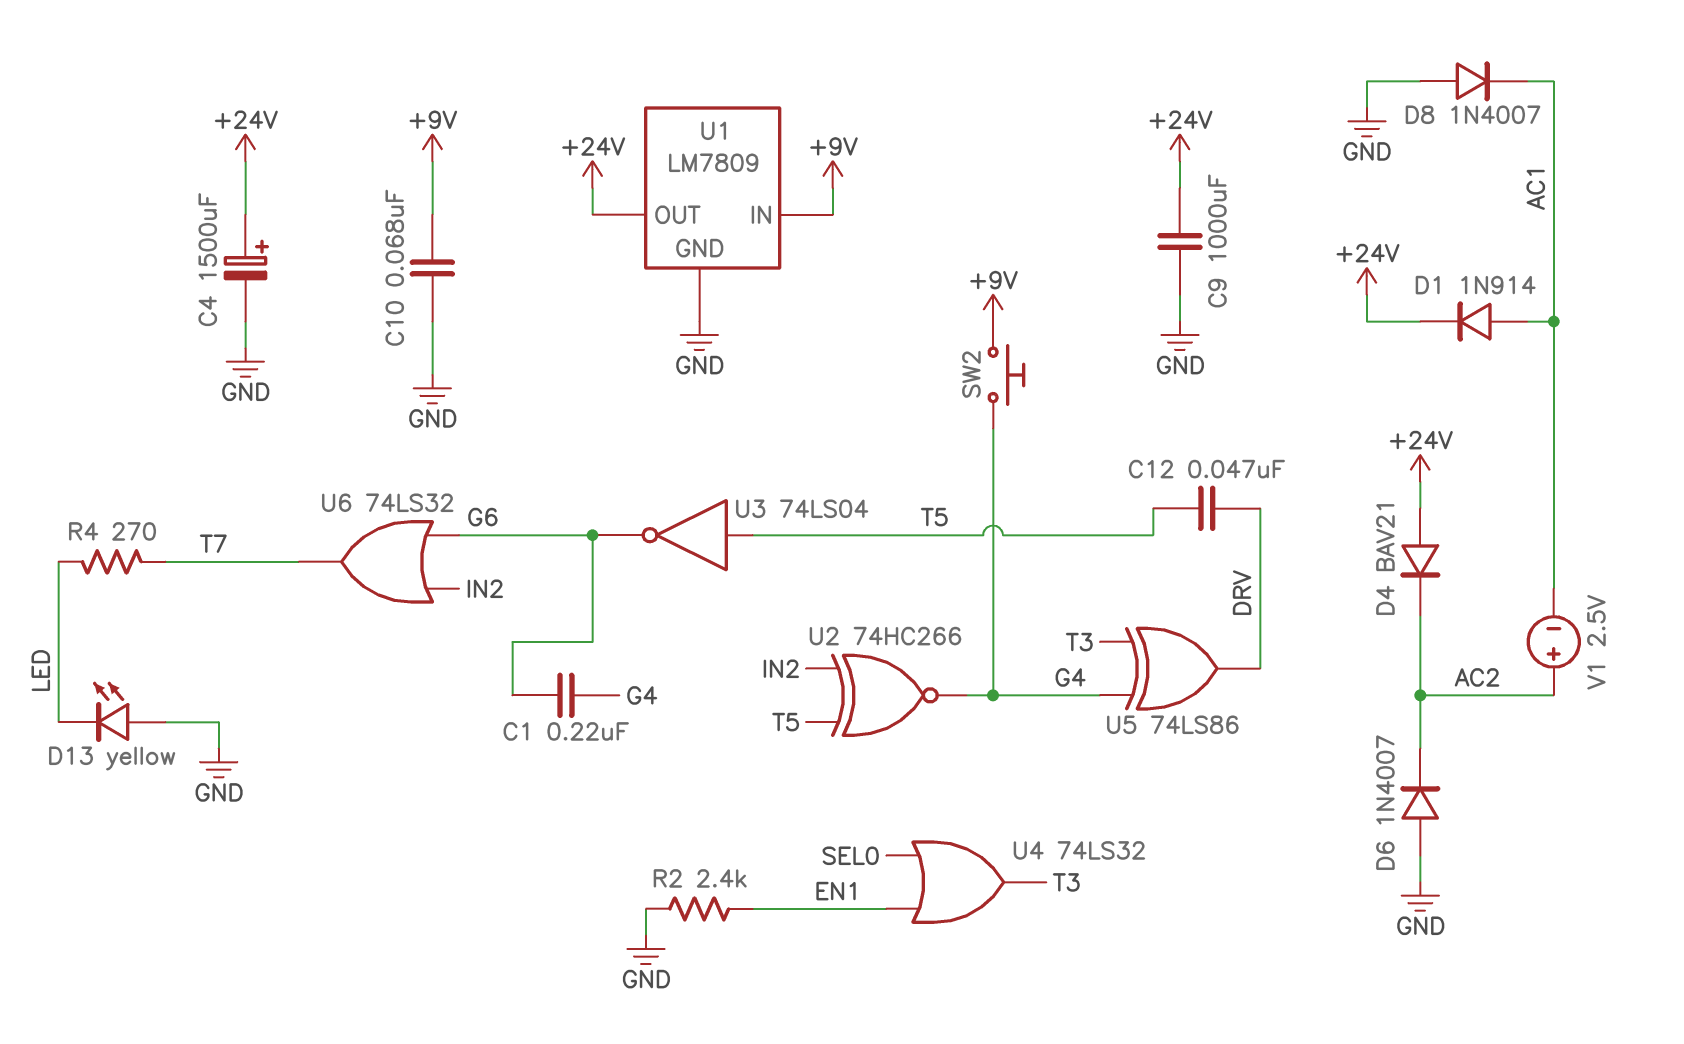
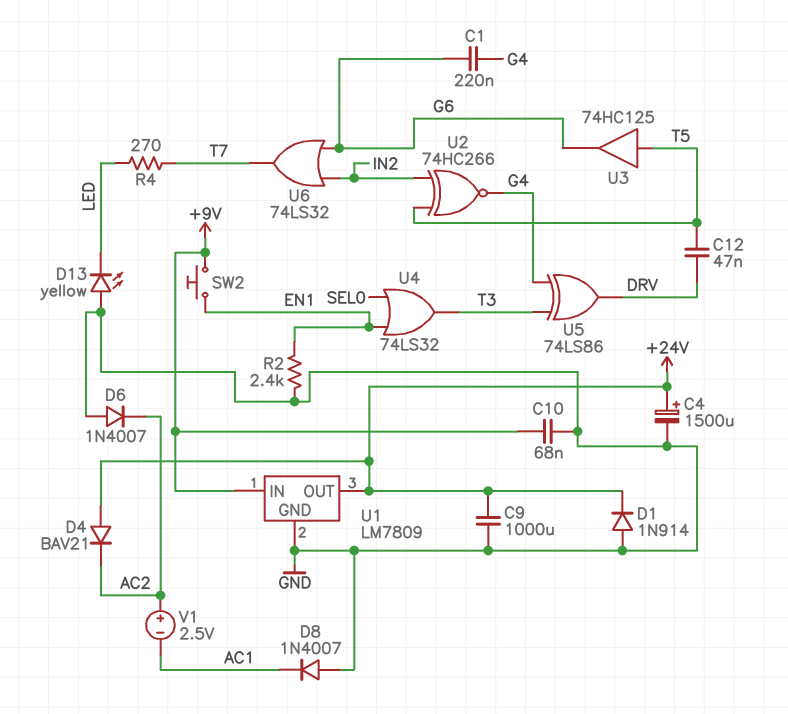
D1: diode 1N914 (A AC1, K +24V) -> diode 1N914 (A GND, K +24V)
SW2: button (+9V, G4) -> button (+9V, EN1)
U3: NOT 74LS04 (in T5, out G6) -> buffer 74HC125 (in T5, out G6)

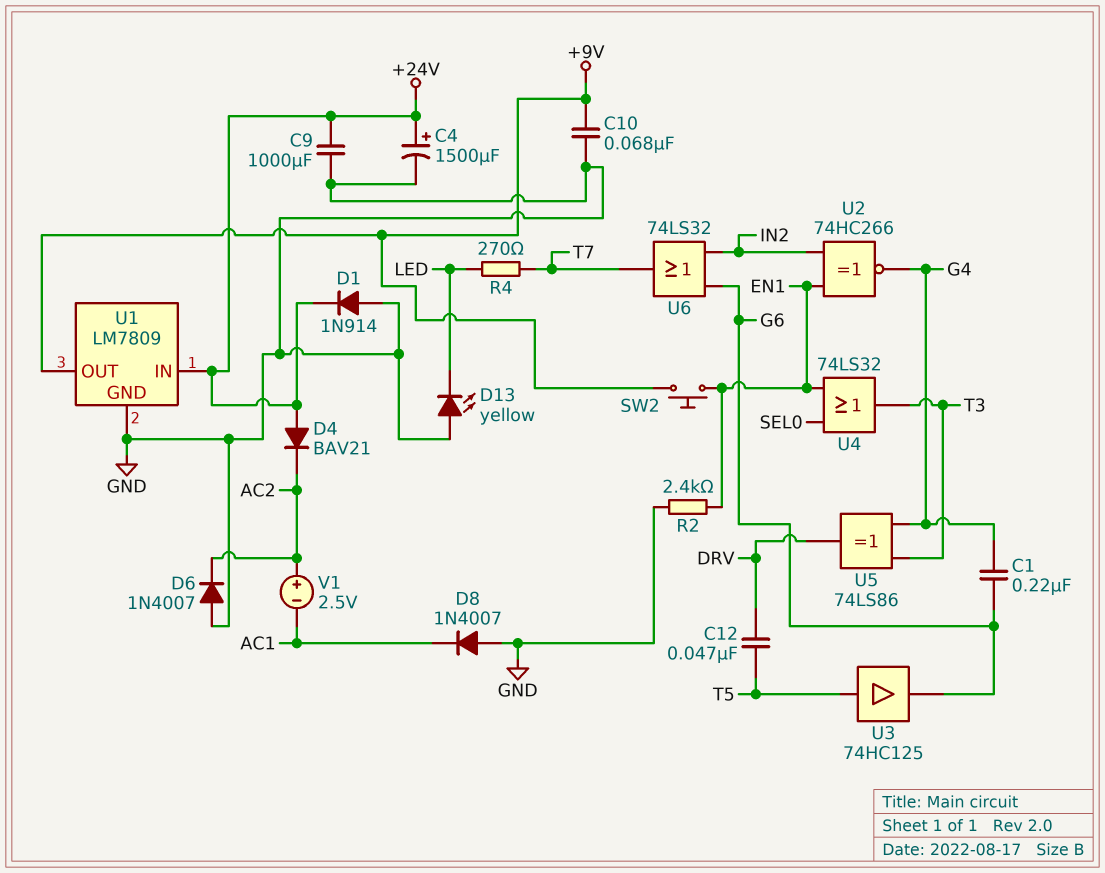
U1 pin IN: +9V -> +24V
U1 pin OUT: +24V -> +9V
U2: XNOR 74HC266 (in IN2, in T5, out G4) -> XNOR 74HC266 (in EN1, in IN2, out G4)

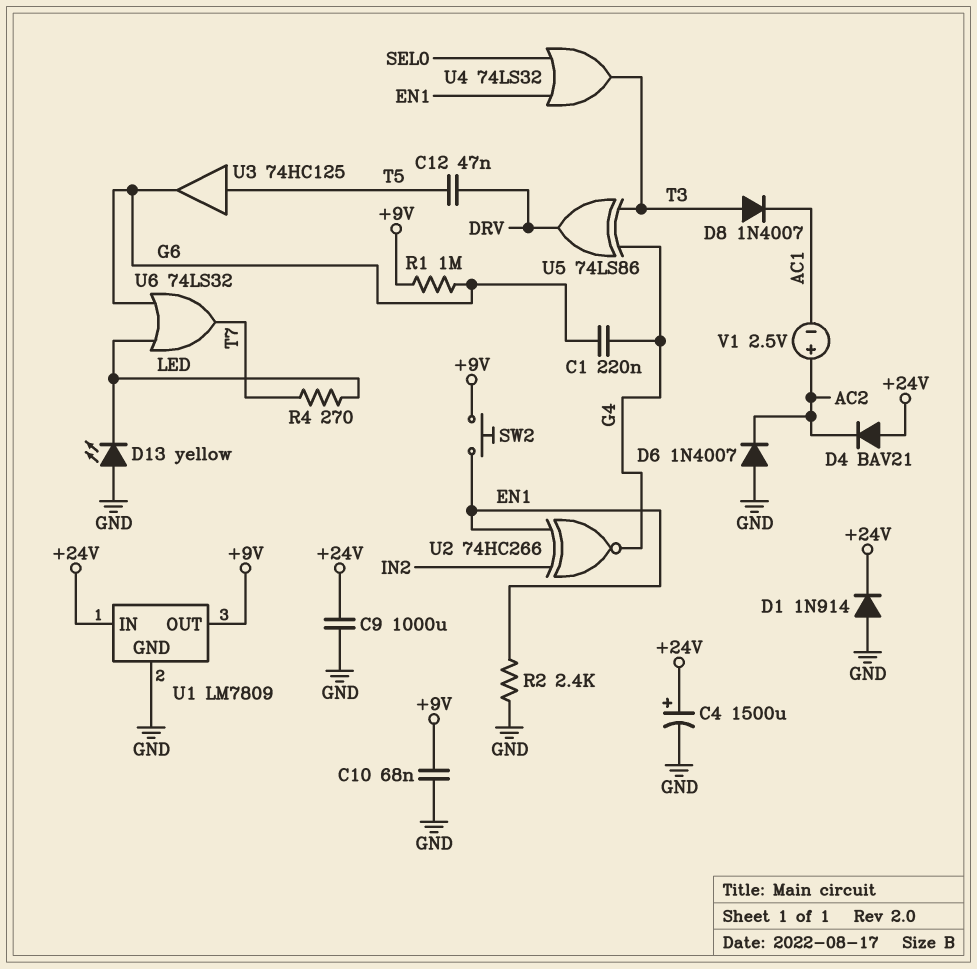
D8: diode 1N4007 (A GND, K AC1) -> diode 1N4007 (A T3, K AC1)
R1: none -> 1M (+9V, G6)
U6: OR 74LS32 (in G6, in IN2, out T7) -> OR 74LS32 (in G6, in LED, out T7)

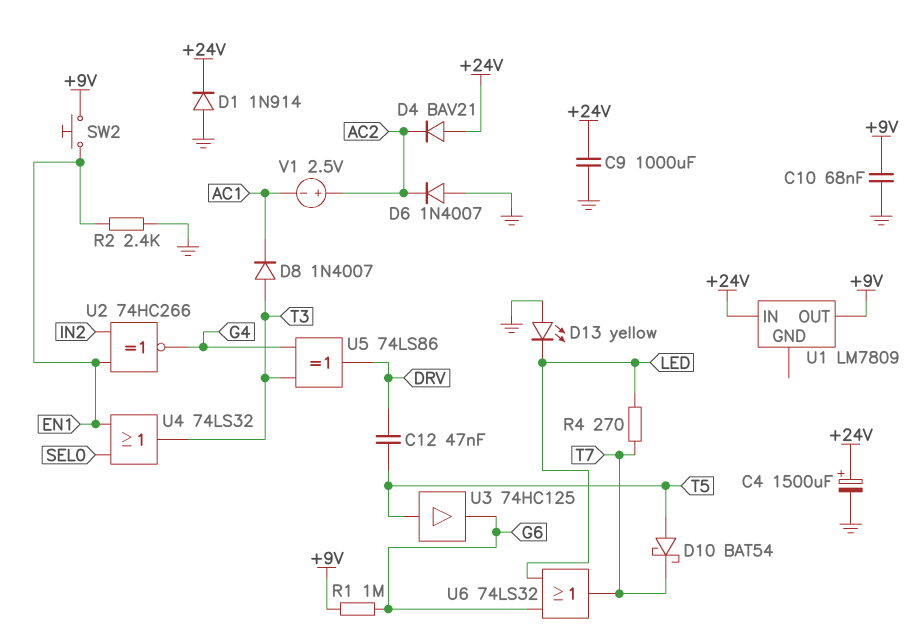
C1: 220nF (G4, G6) -> none
D10: none -> schottky BAT54 (A T5, K T7)
U1 pin GND: GND -> none

